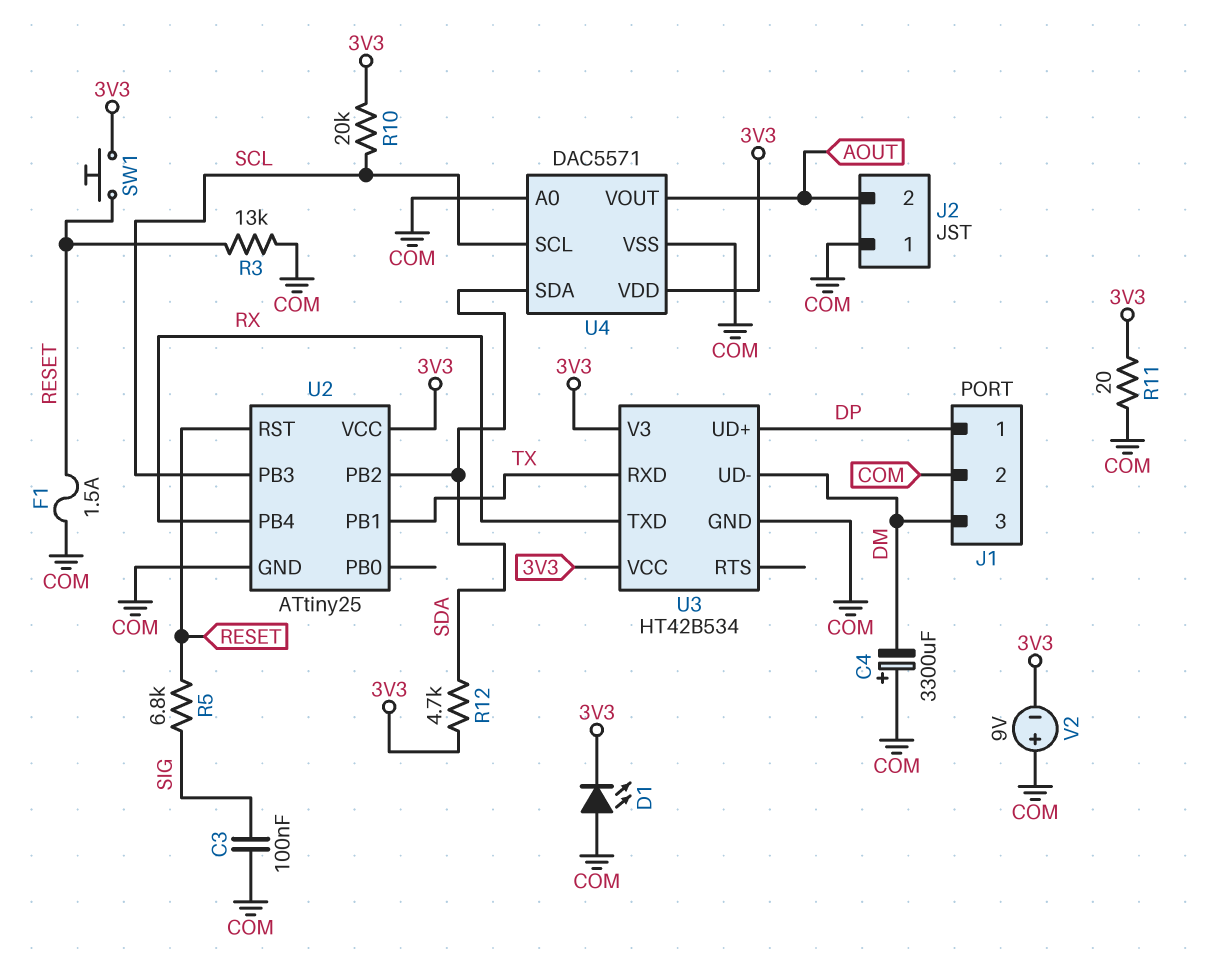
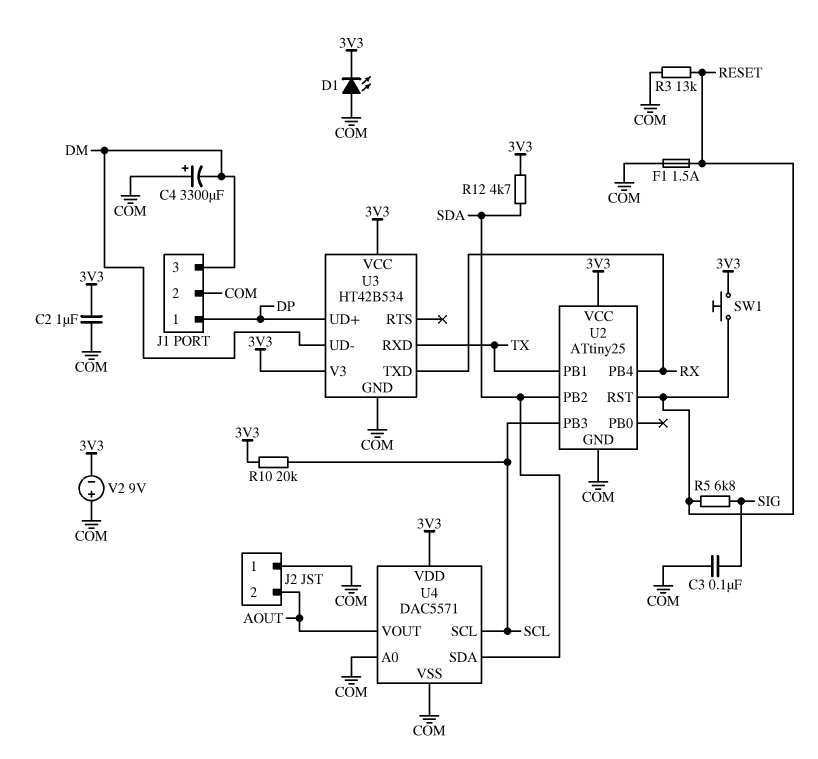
C2: none -> 1uF (3V3, COM)
R11: 20 (3V3, COM) -> none

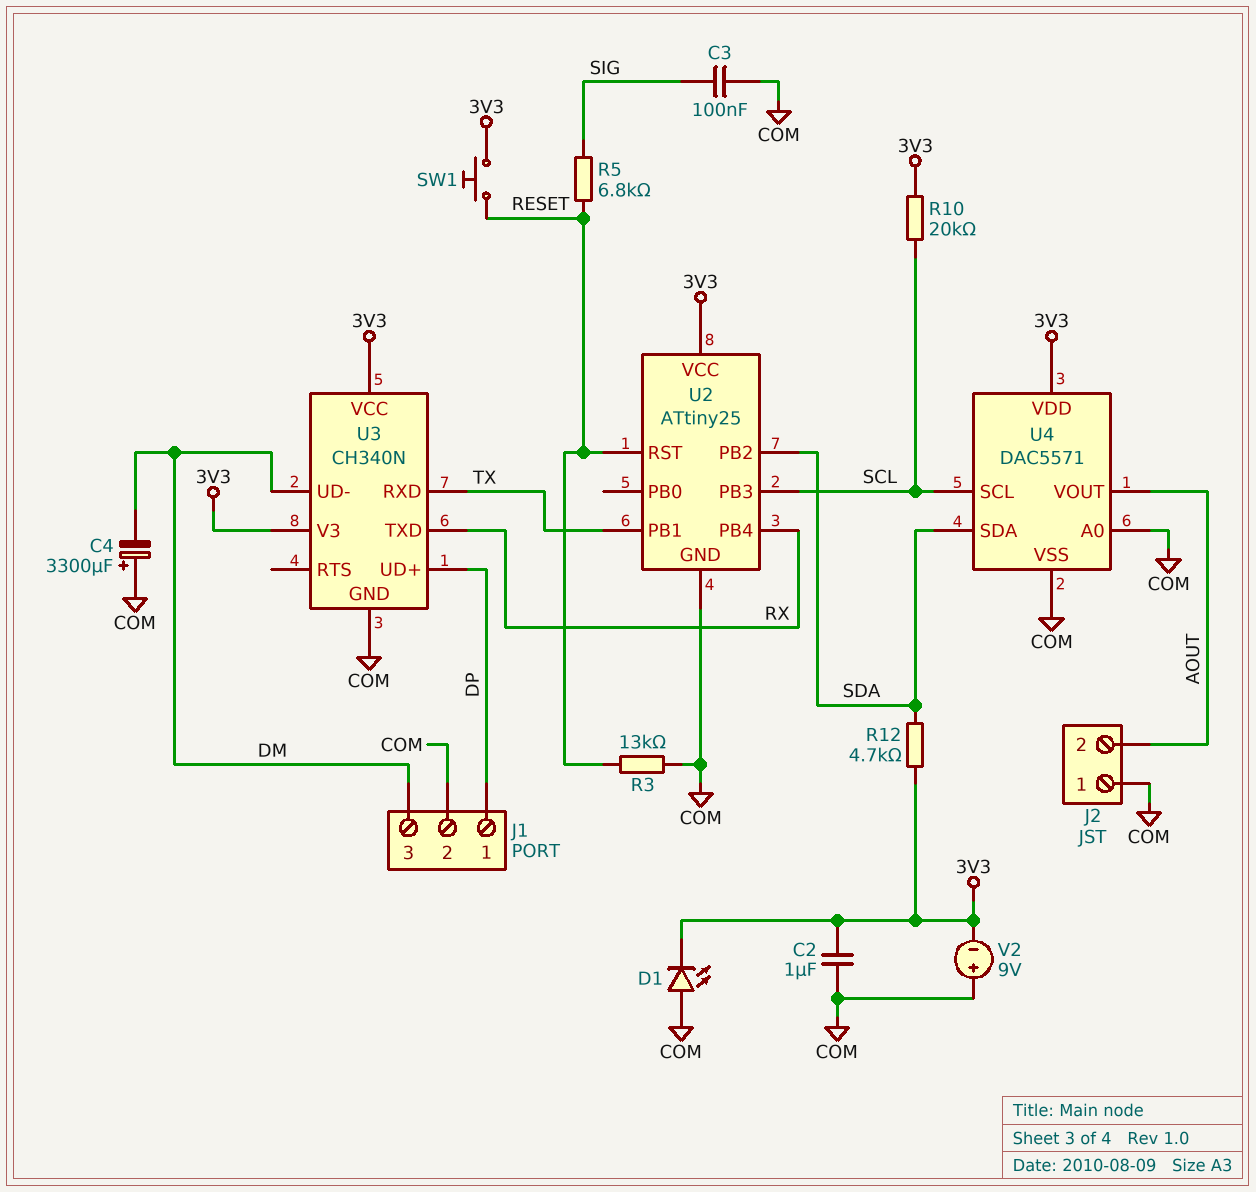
F1: 1.5A (COM, RESET) -> none
U3: HT42B534 -> CH340N

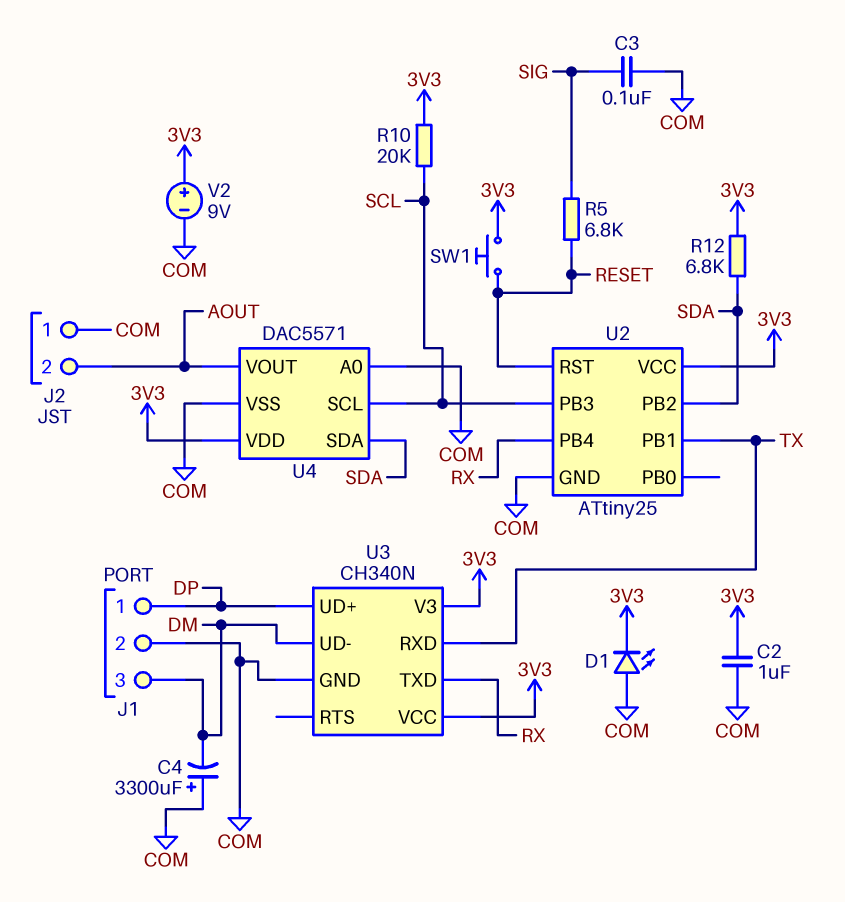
R3: 13k (COM, RESET) -> none
R12: 4.7k (3V3, SDA) -> 6.8k (3V3, SDA)
V2: 9V (plus COM, minus 3V3) -> 9V (plus 3V3, minus COM)

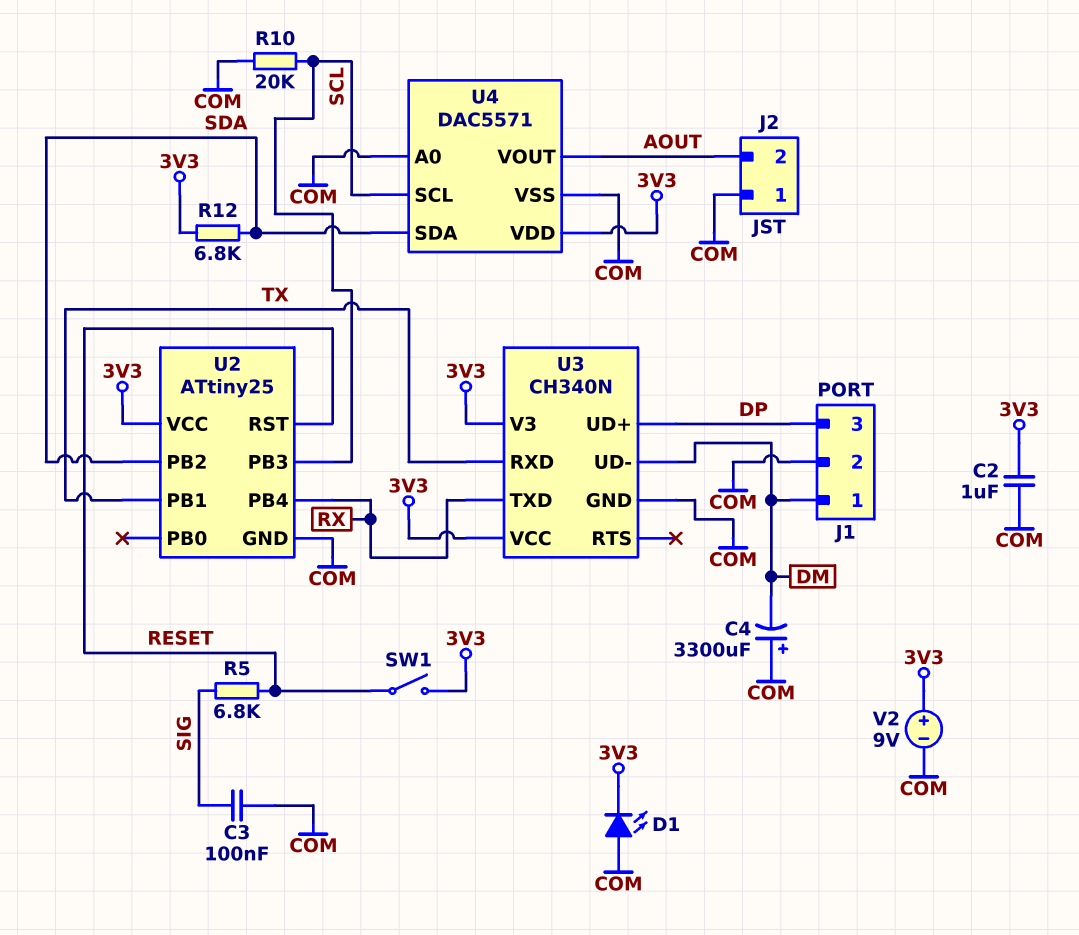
J1 pin 1: DP -> DM
J1 pin 3: DM -> DP
R10: 20k (3V3, SCL) -> 20k (COM, SCL)
SW1: button (3V3, RESET) -> switch (3V3, RESET)

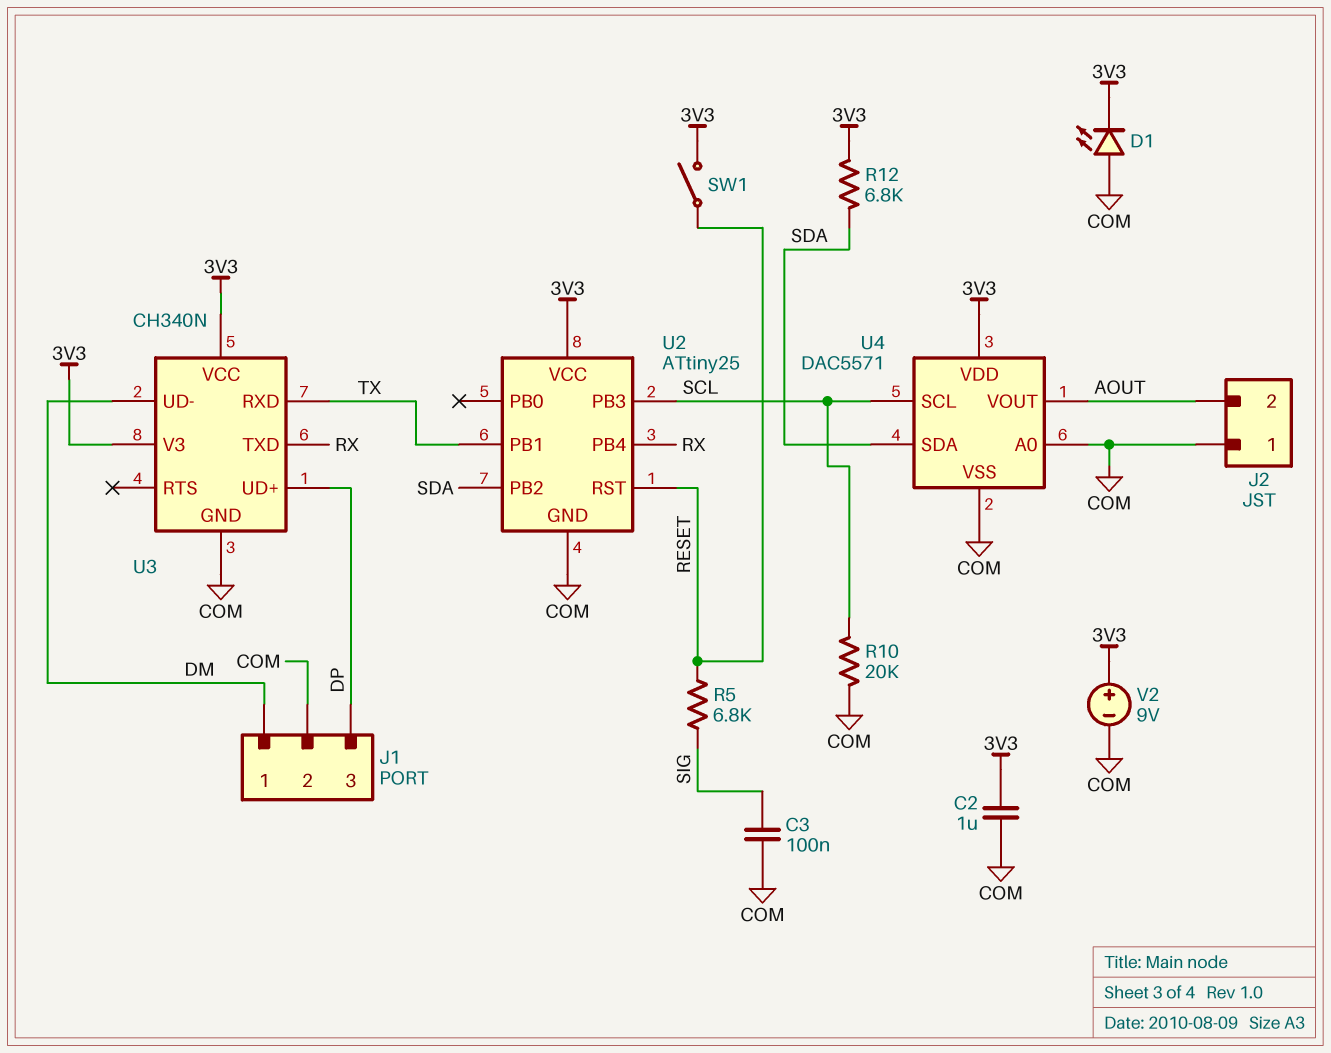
C4: 3300uF (plus COM, minus DM) -> none

